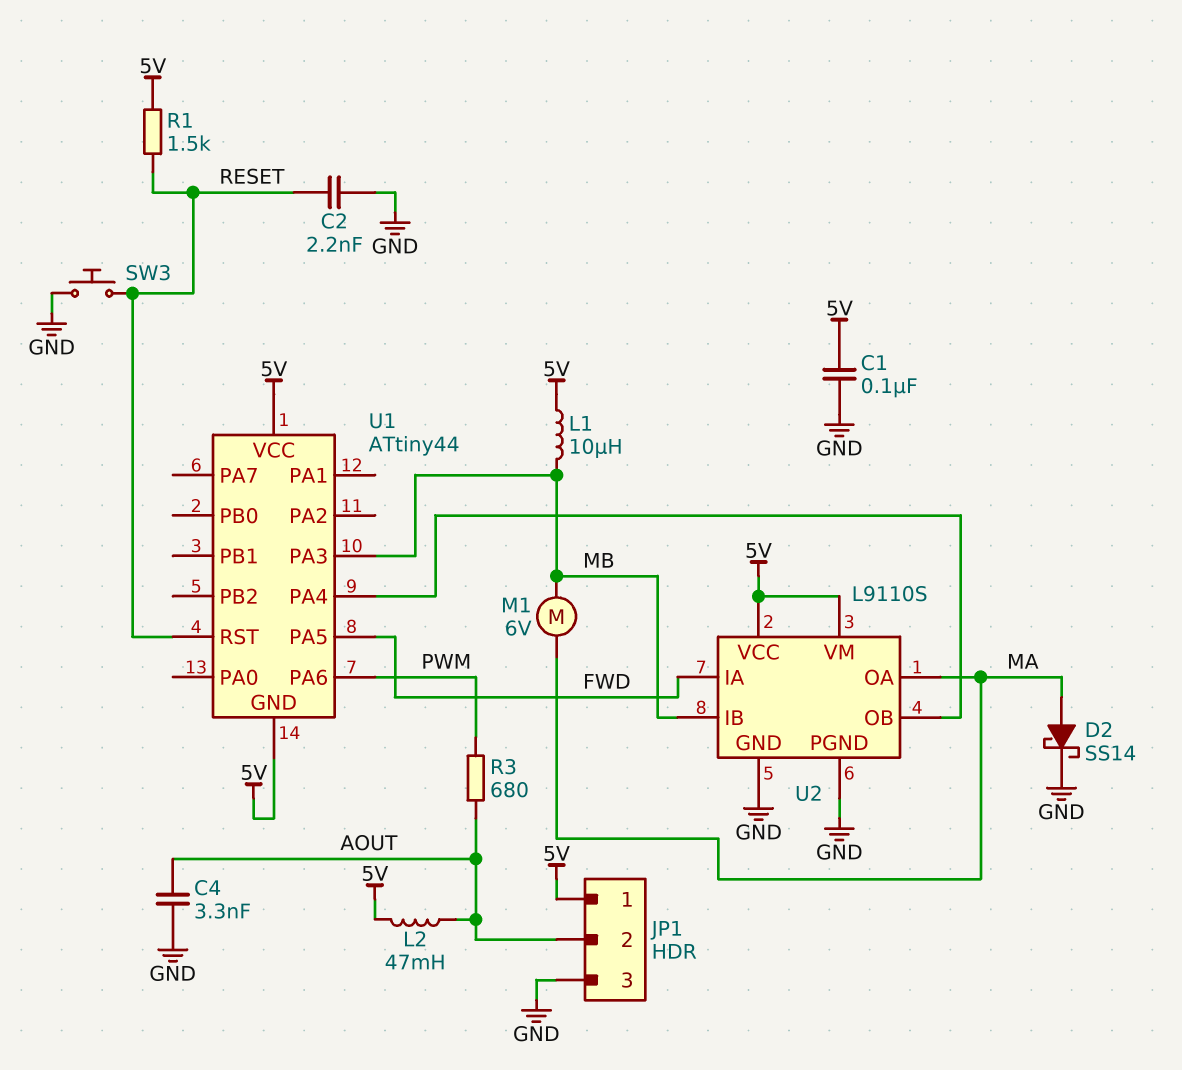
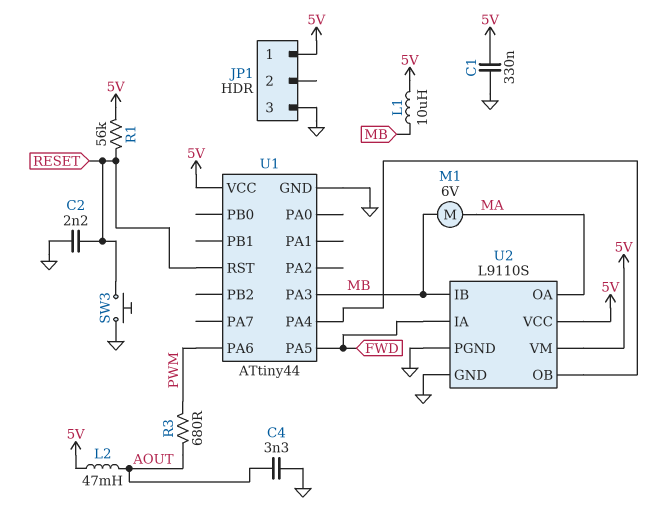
C1: 100nF (5V, GND) -> 330nF (5V, GND)
D2: schottky SS14 (A MA, K GND) -> none
JP1 pin 2: AOUT -> none
R1: 1.5k (5V, RESET) -> 56k (5V, RESET)
U1 pin GND: 5V -> GND

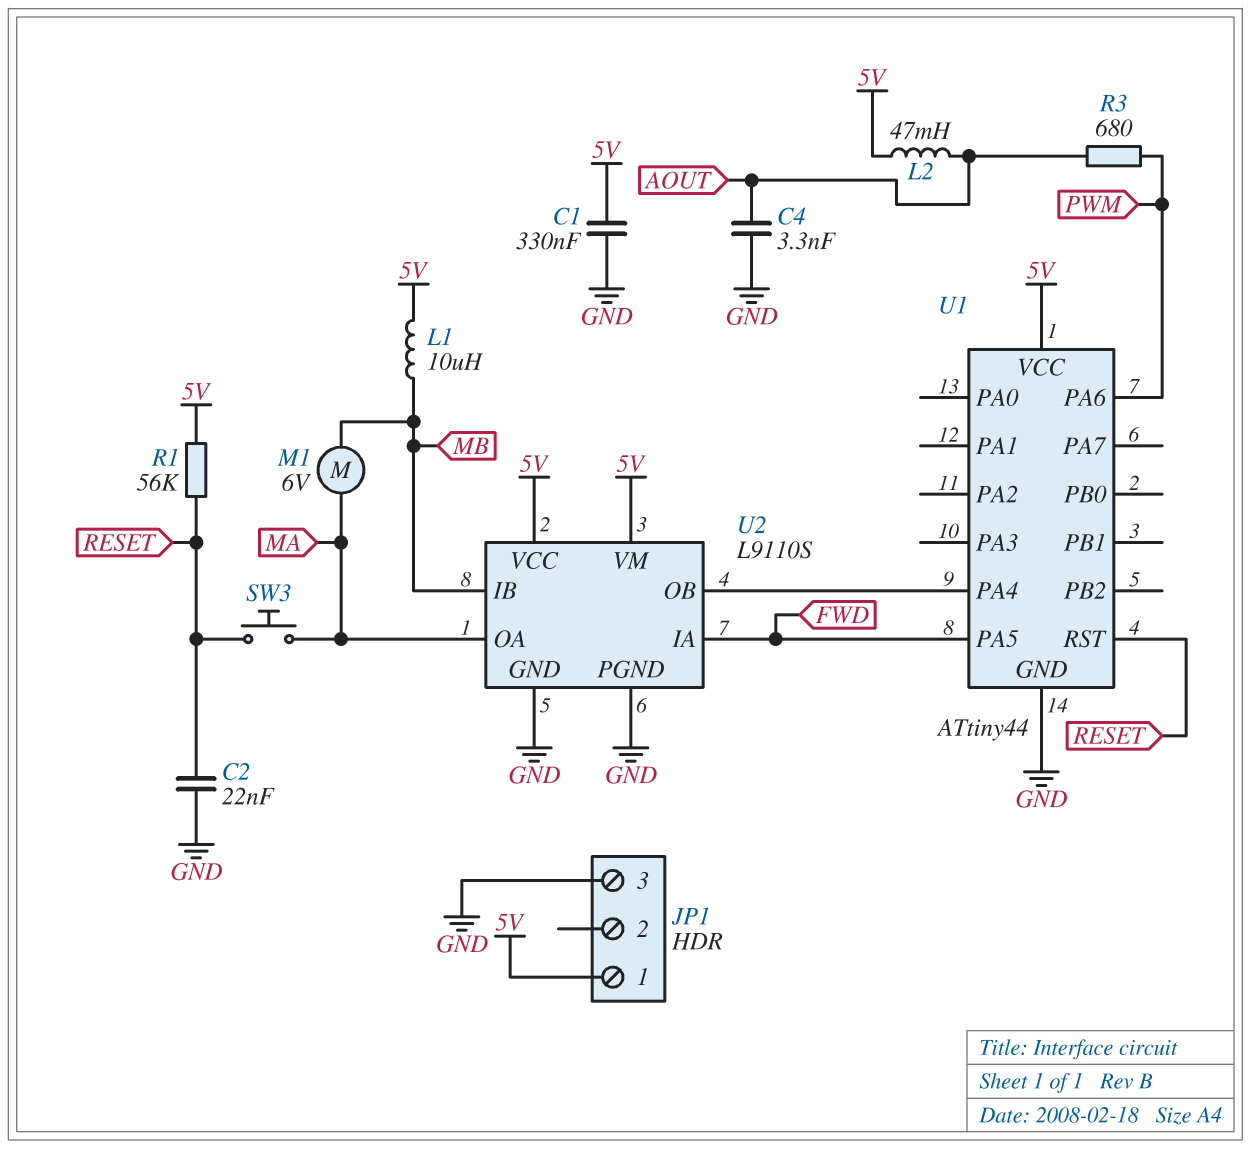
C2: 2.2nF (GND, RESET) -> 22nF (GND, RESET)
SW3: button (GND, RESET) -> button (MA, RESET)
U1 pin PA3: MB -> none

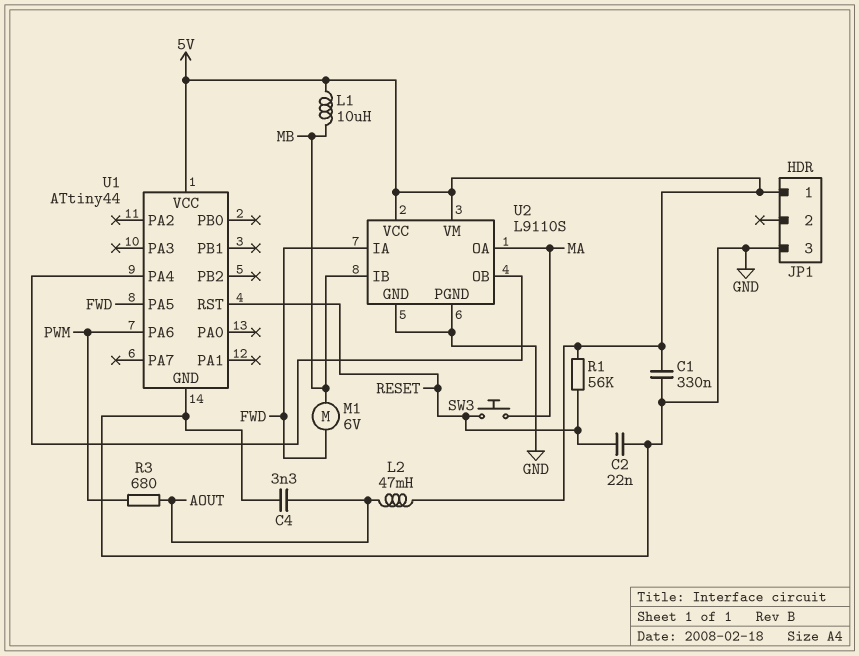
M1: motor 6V (MA, MB) -> motor 6V (FWD, MB)

